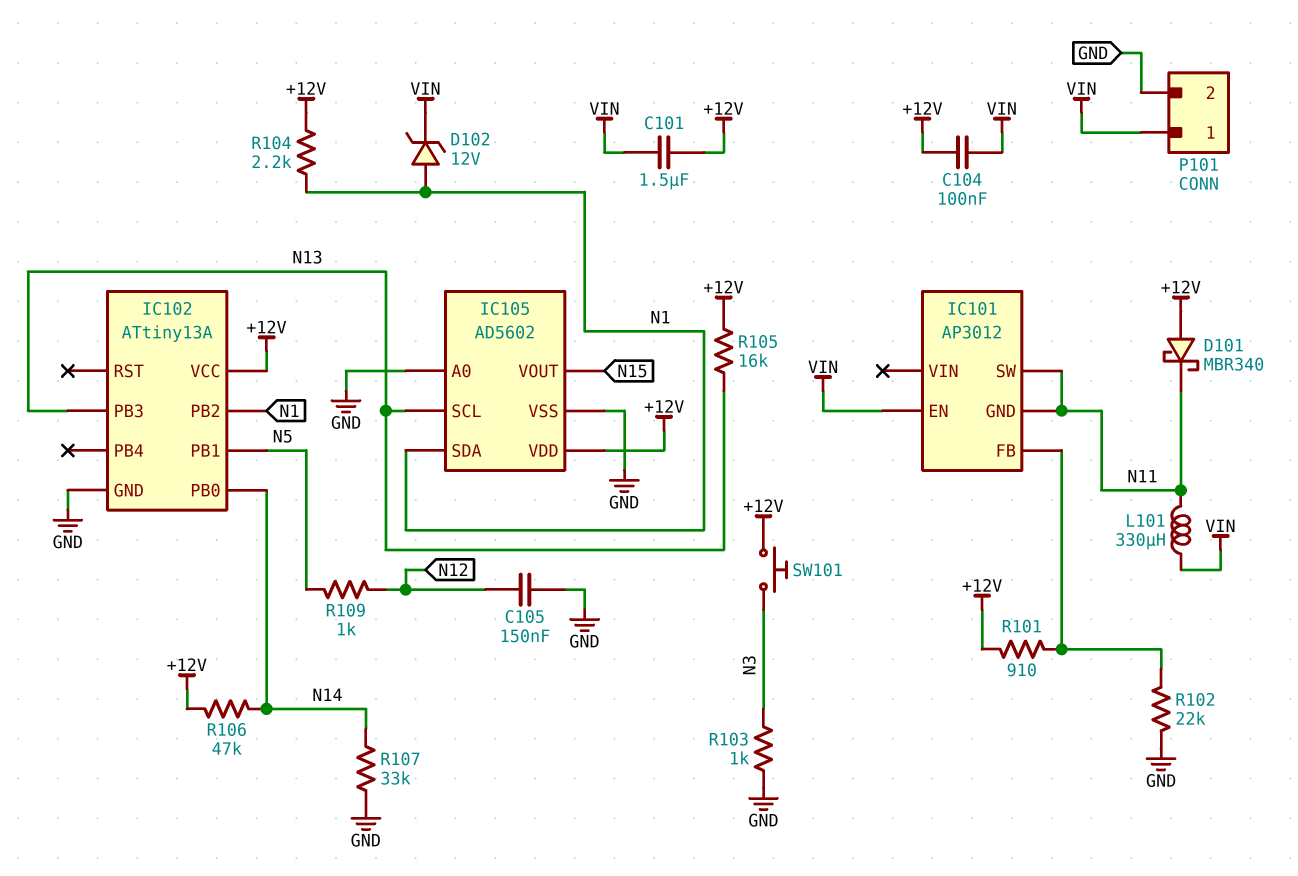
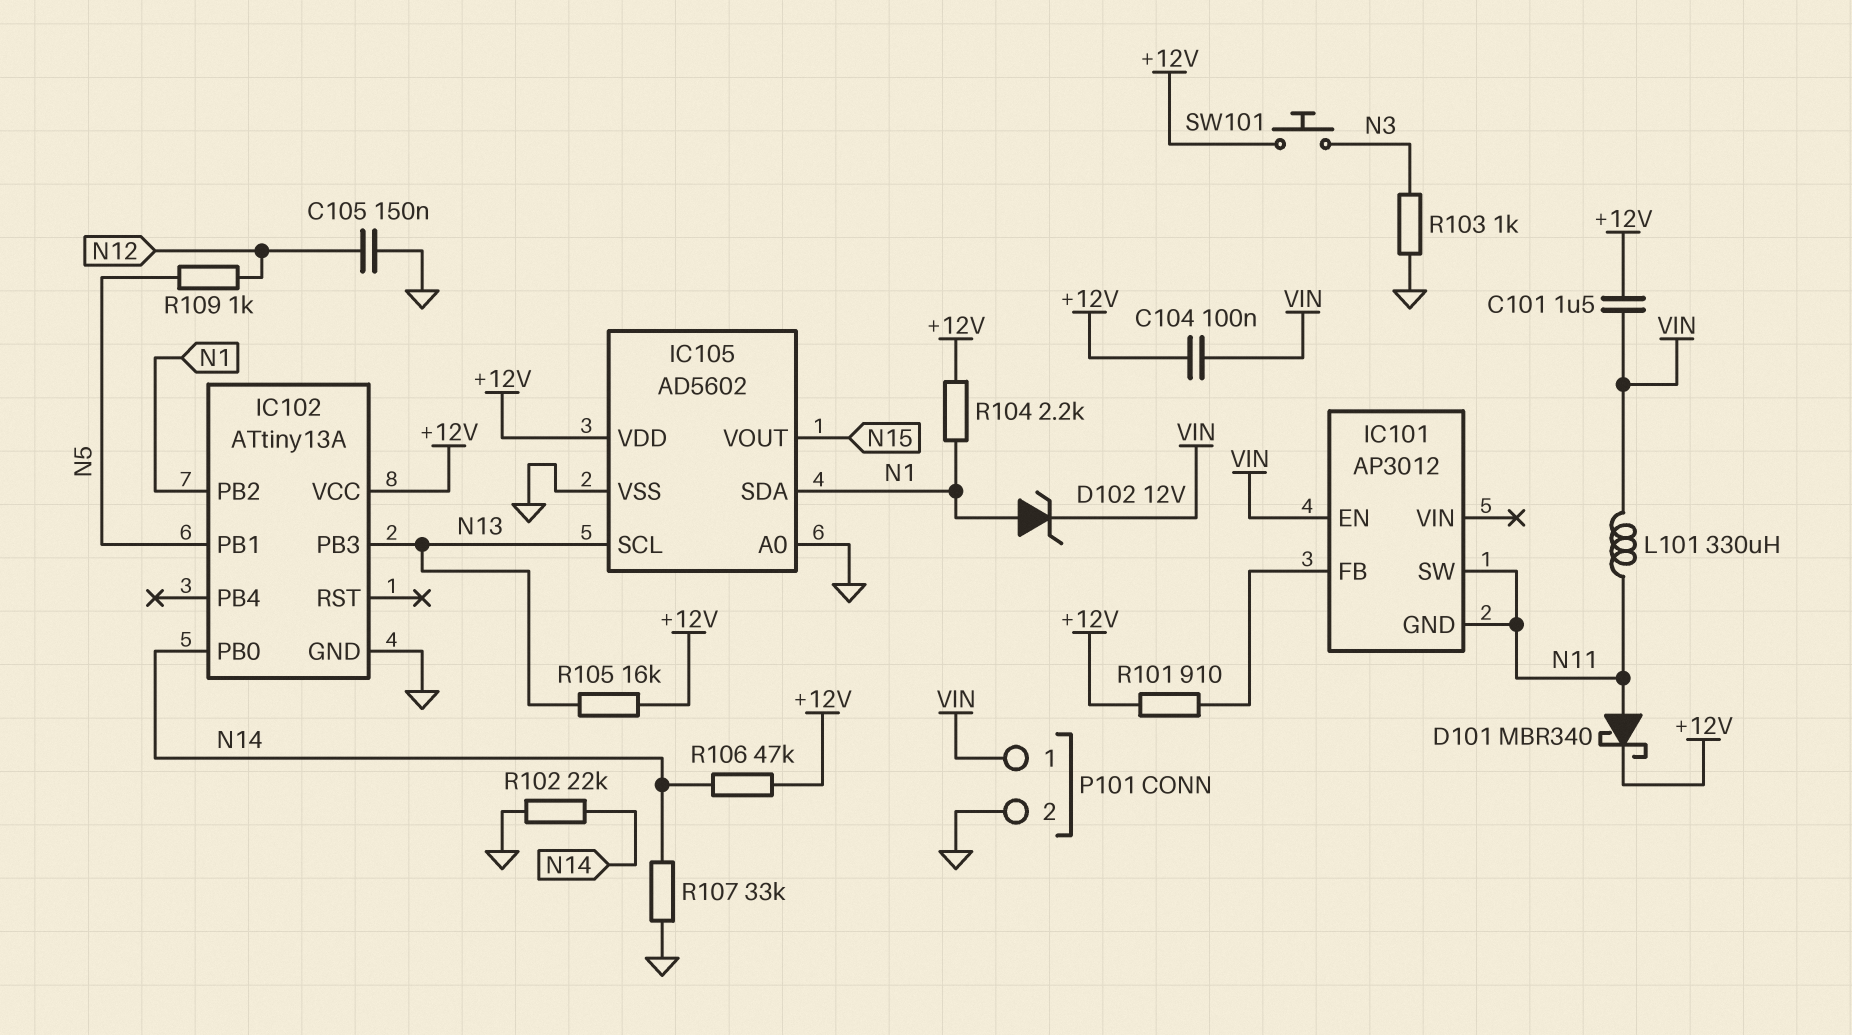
D101: schottky MBR340 (A +12V, K N11) -> schottky MBR340 (A N11, K +12V)
R102: 22k (GND, IC101/FB) -> 22k (GND, N14)

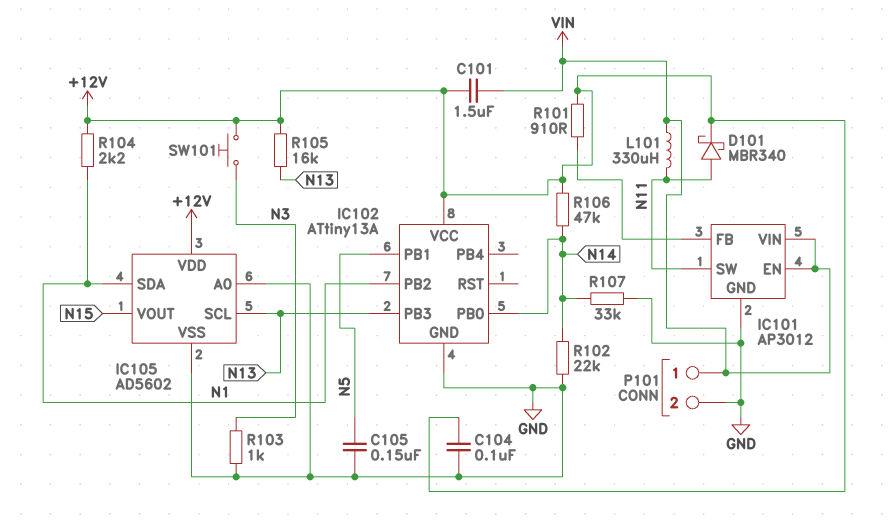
C104: 100nF (+12V, VIN) -> 100nF (+12V, GND)
C105: 150nF (GND, N12) -> 150nF (GND, N5)
D102: zener 12V (A N1, K VIN) -> none
IC101 pin GND: N11 -> GND
IC101 pin VIN: none -> VIN
R109: 1k (N5, N12) -> none

